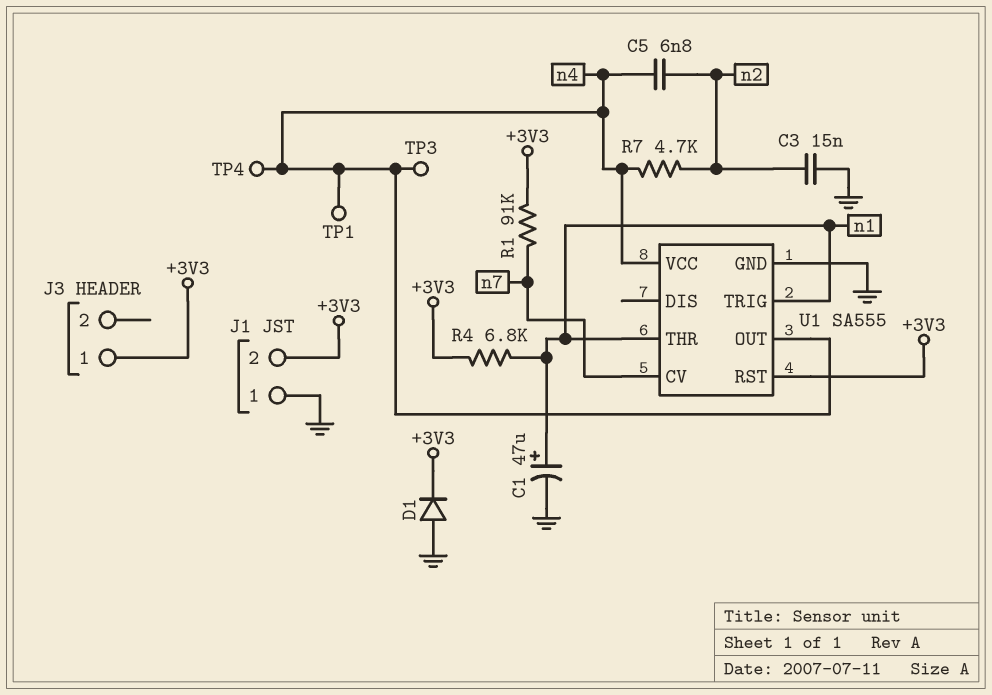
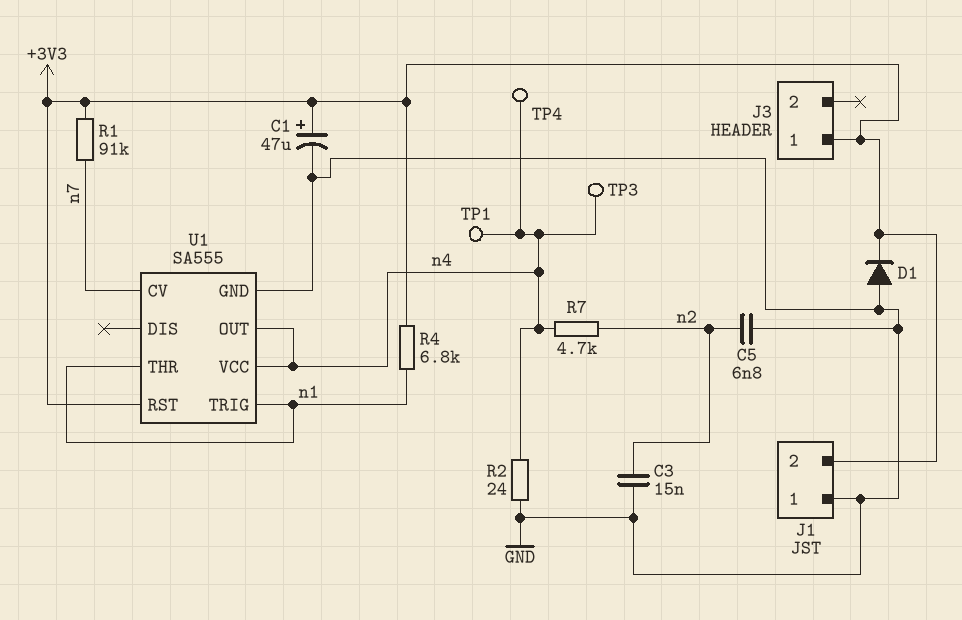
C1: 47uF (plus n1, minus GND) -> 47uF (plus +3V3, minus GND)
C5: 6.8nF (n2, n4) -> 6.8nF (GND, n2)
R2: none -> 24 (GND, n4)

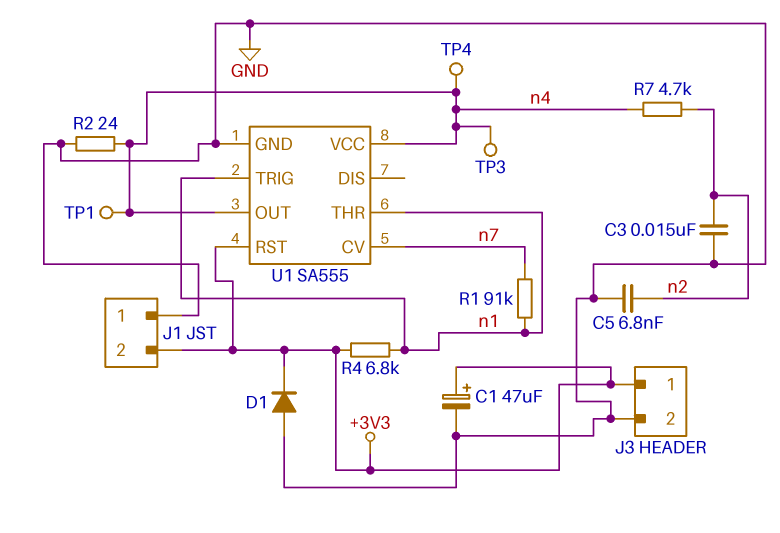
J3 pin 2: none -> GND
R1: 91k (+3V3, n7) -> 91k (n1, n7)

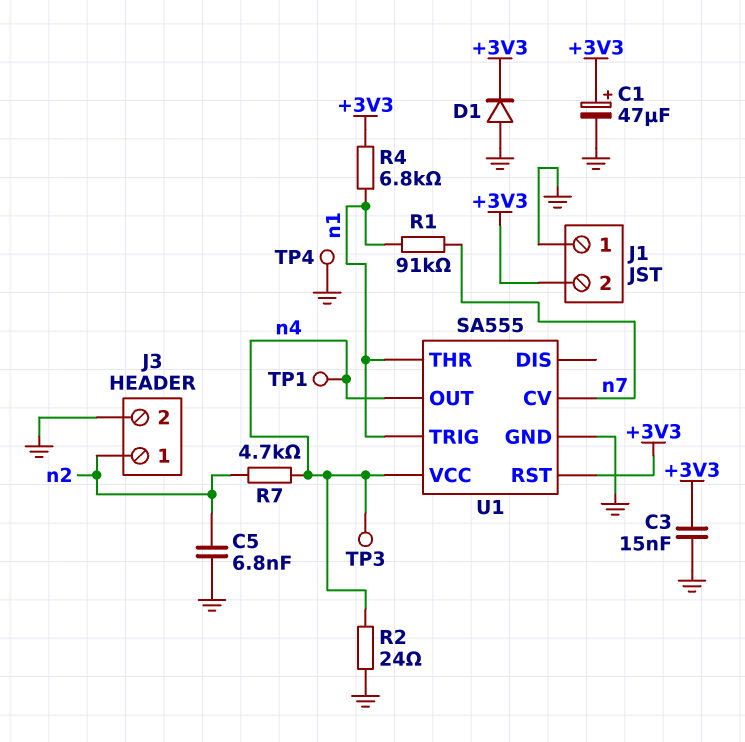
C3: 15nF (GND, n2) -> 15nF (+3V3, GND)
J3 pin 1: +3V3 -> n2
TP4: test point (n4) -> test point (GND)

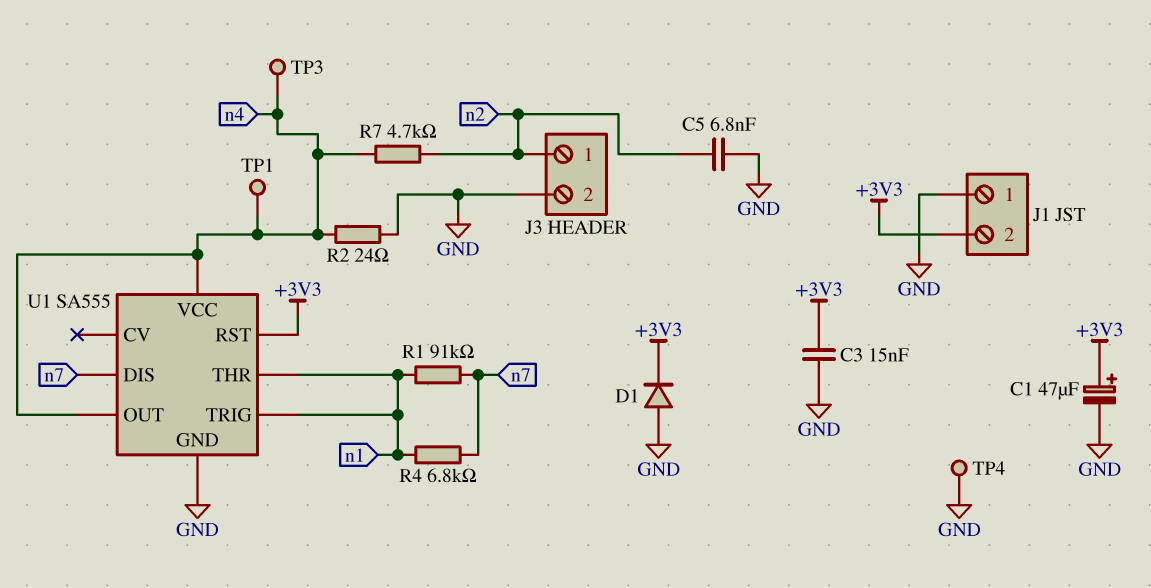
R4: 6.8k (+3V3, n1) -> 6.8k (n1, n7)
U1 pin CV: n7 -> none
U1 pin DIS: none -> n7

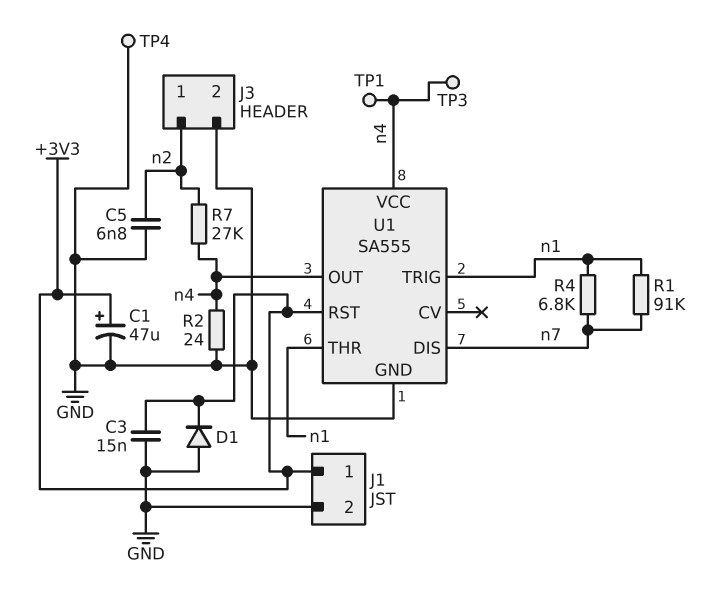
J1 pin 1: GND -> +3V3
J1 pin 2: +3V3 -> GND
R7: 4.7k (n2, n4) -> 27k (n2, n4)

